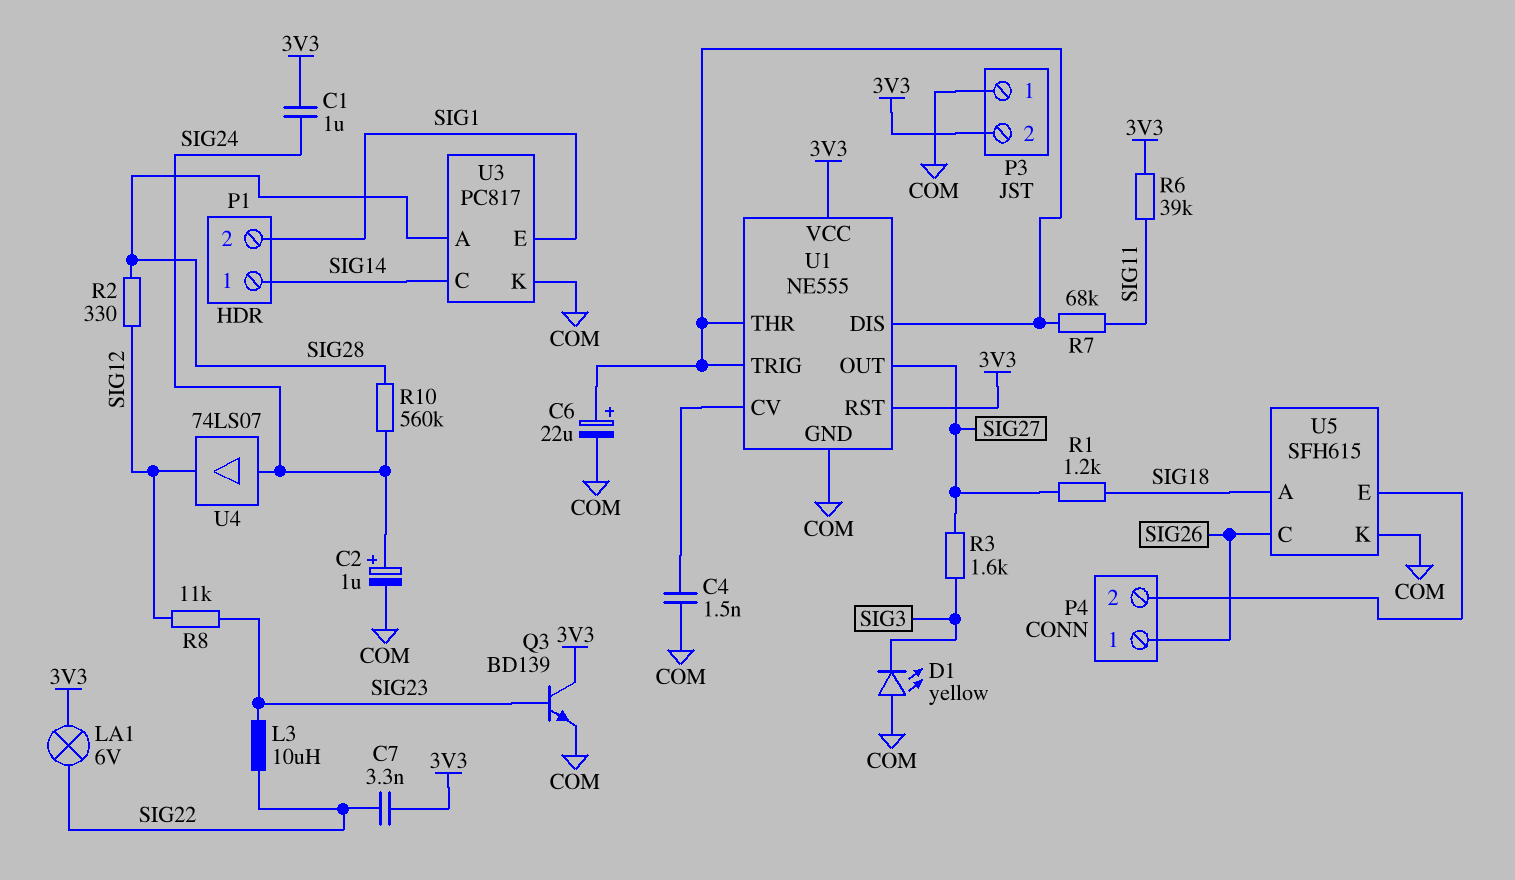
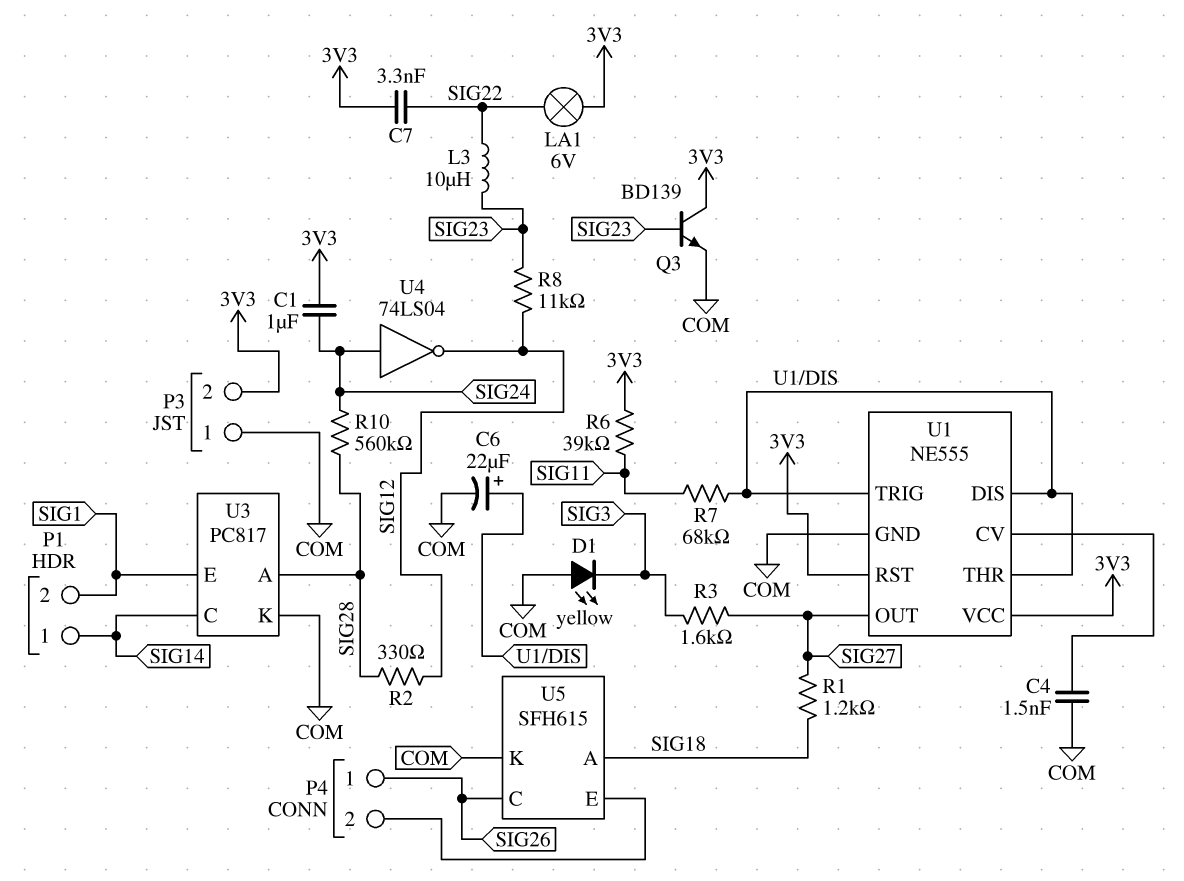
C2: 1uF (plus SIG24, minus COM) -> none
U4: buffer 74LS07 (in SIG24, out SIG12) -> NOT 74LS04 (in SIG24, out SIG12)

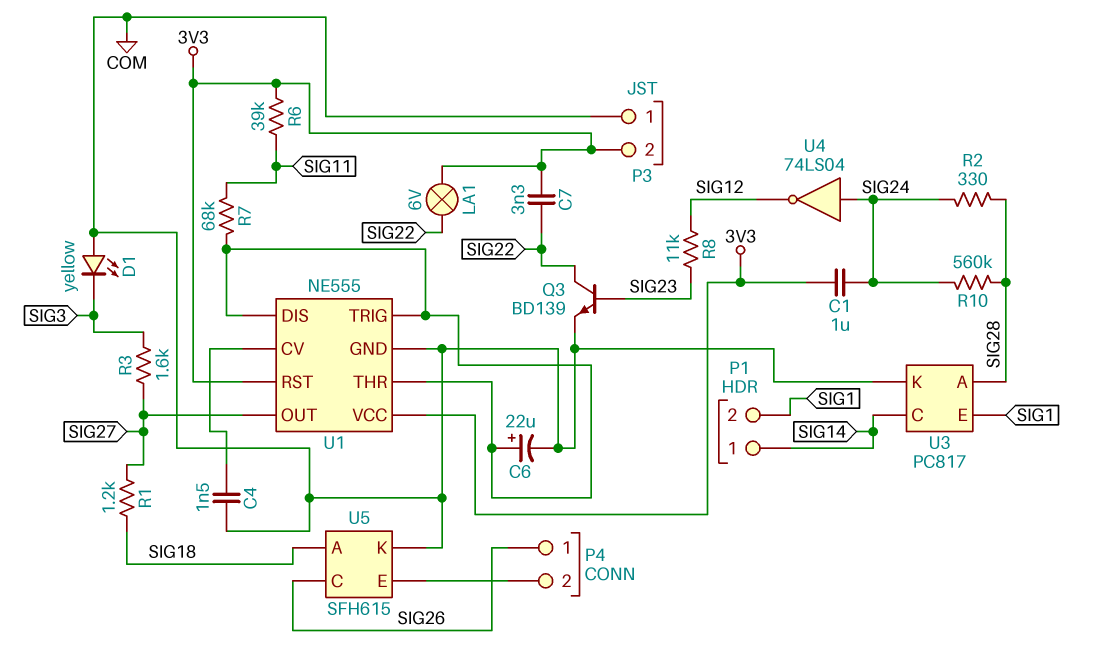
L3: 10uH (SIG22, SIG23) -> none
Q3: NPN BD139 (B SIG23, C 3V3, E COM) -> NPN BD139 (B SIG23, C SIG22, E COM)
R2: 330 (SIG12, SIG28) -> 330 (SIG24, SIG28)

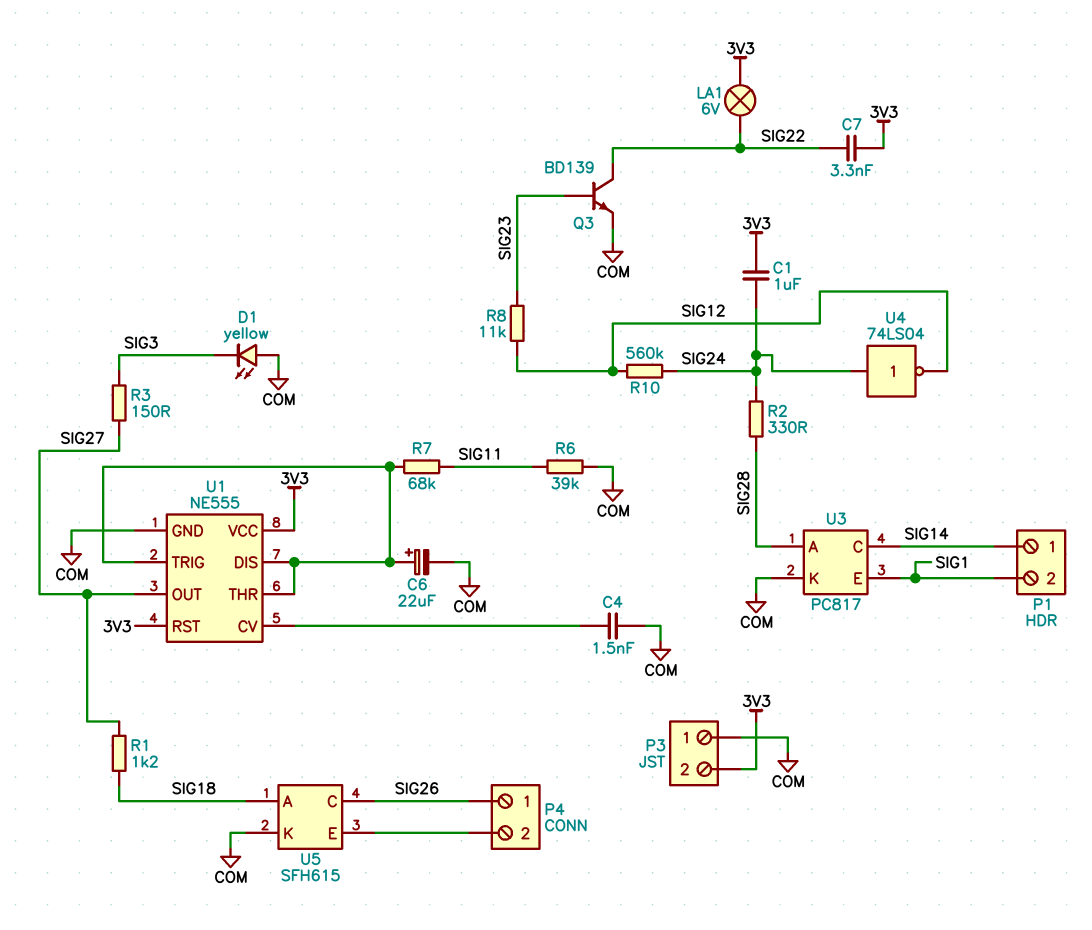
R3: 1.6k (SIG3, SIG27) -> 150 (SIG3, SIG27)
R6: 39k (3V3, SIG11) -> 39k (COM, SIG11)
R10: 560k (SIG24, SIG28) -> 560k (SIG12, SIG24)

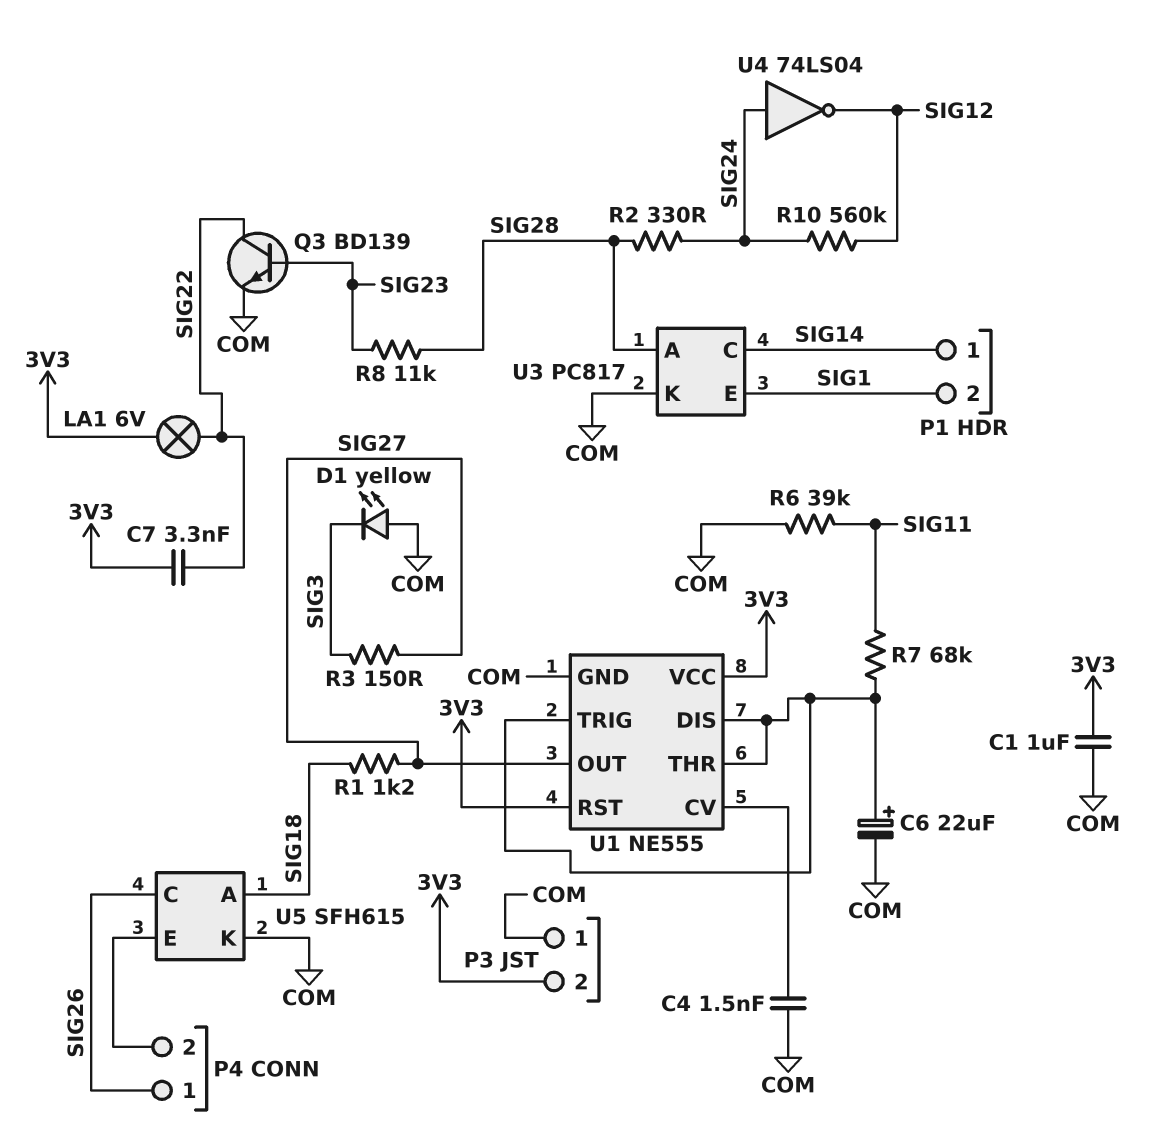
C1: 1uF (3V3, SIG24) -> 1uF (3V3, COM)
R8: 11k (SIG12, SIG23) -> 11k (SIG23, SIG28)

